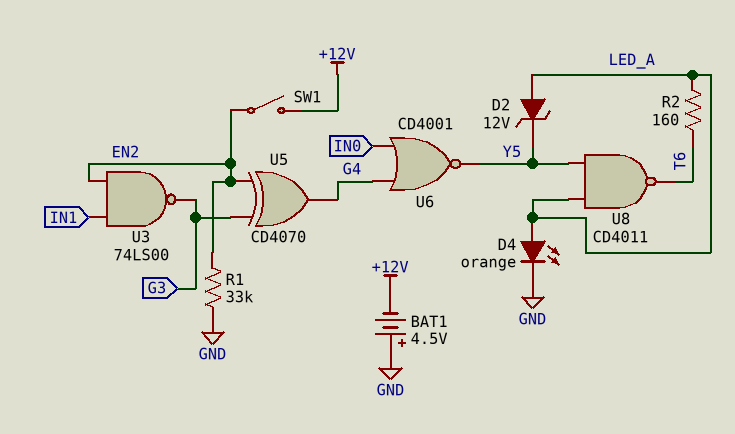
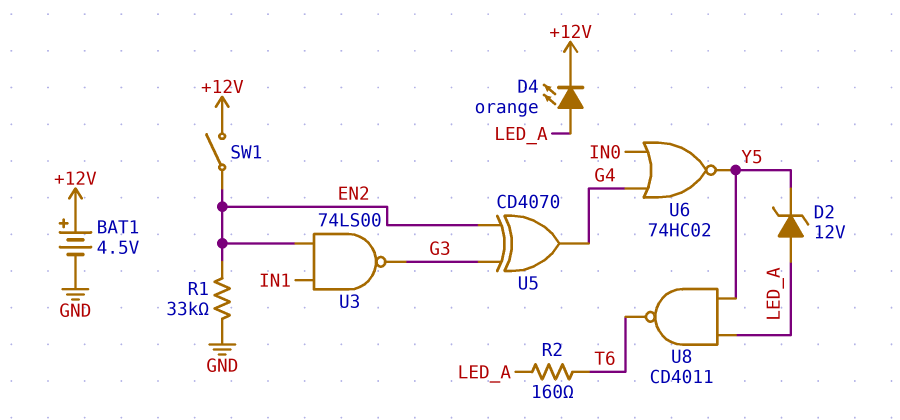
BAT1: 4.5V (plus GND, minus +12V) -> 4.5V (plus +12V, minus GND)
D4: LED orange (A LED_A, K GND) -> LED orange (A LED_A, K +12V)
U6: NOR CD4001 (in G4, in IN0, out Y5) -> NOR 74HC02 (in G4, in IN0, out Y5)

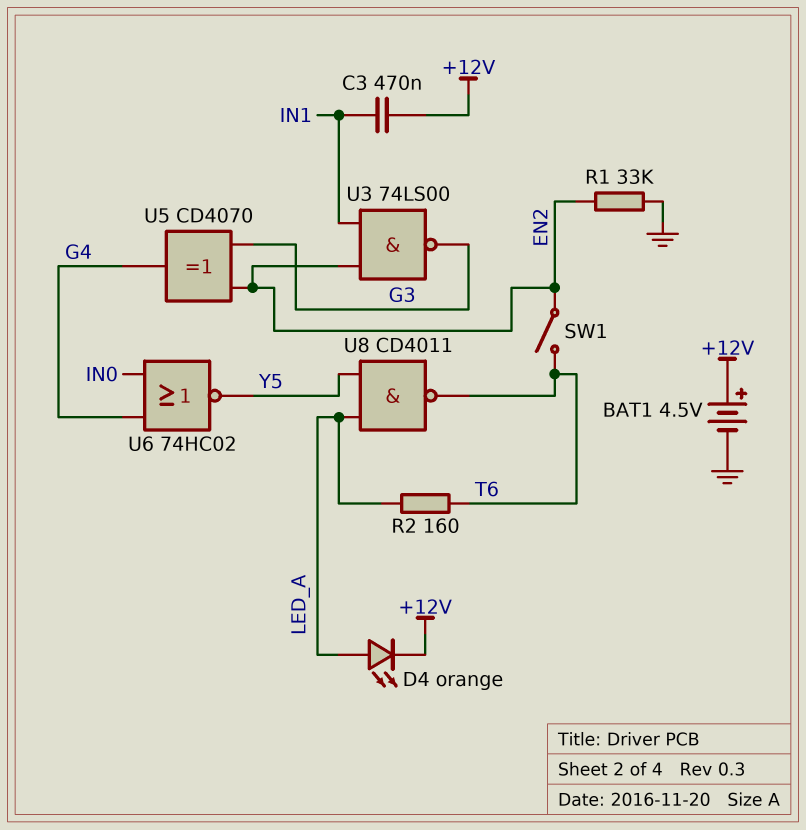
C3: none -> 470nF (+12V, IN1)
D2: zener 12V (A LED_A, K Y5) -> none
SW1: switch (+12V, EN2) -> switch (EN2, T6)

